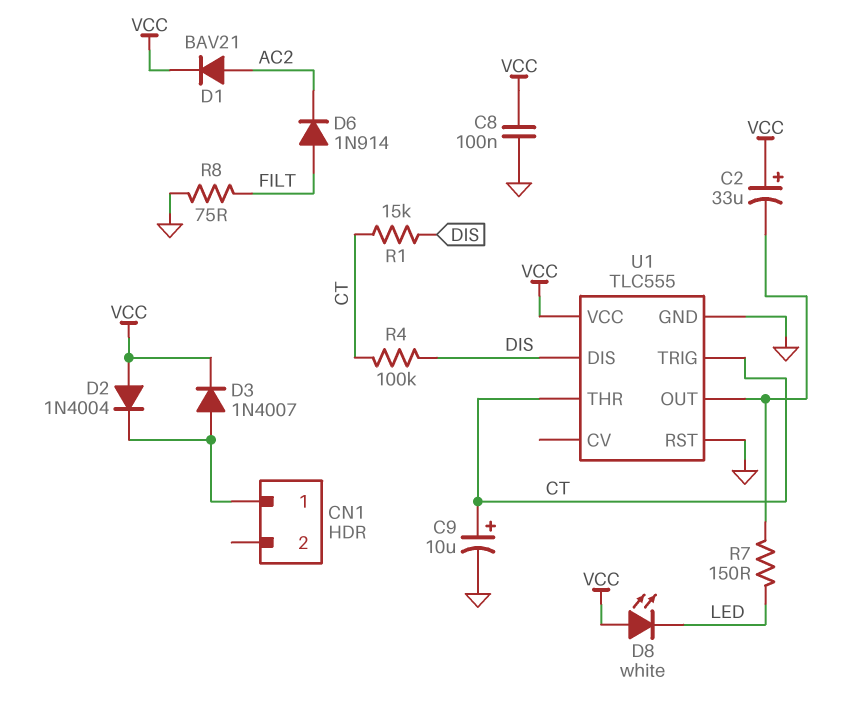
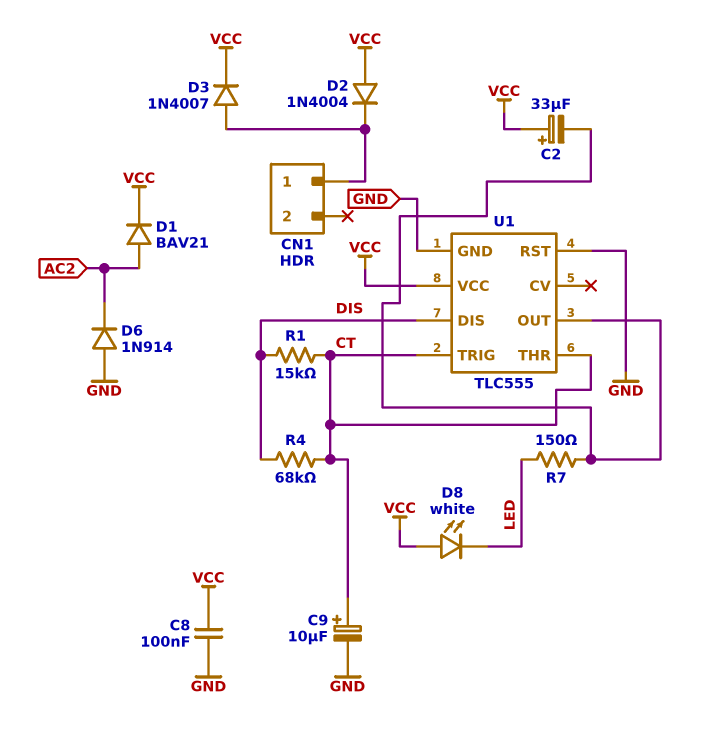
D6: diode 1N914 (A FILT, K AC2) -> diode 1N914 (A GND, K AC2)
R4: 100k (CT, DIS) -> 68k (CT, DIS)
R8: 75 (FILT, GND) -> none

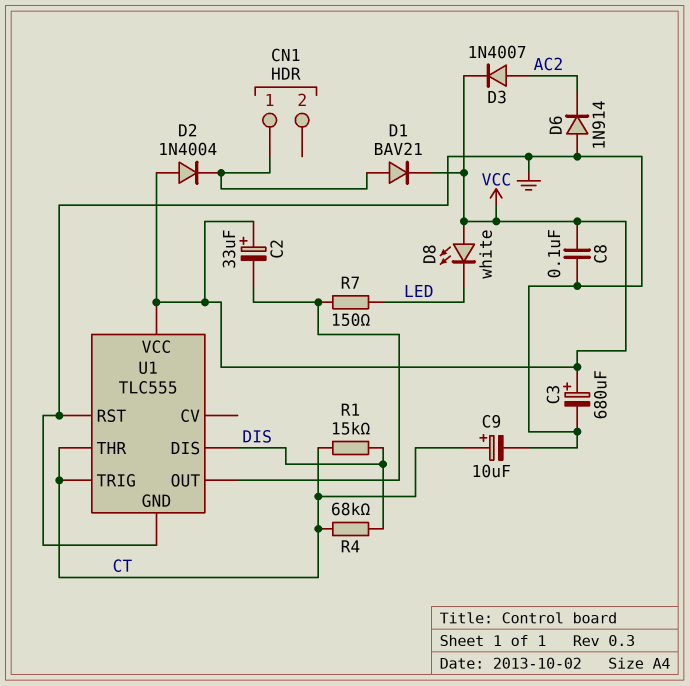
C3: none -> 680uF (plus VCC, minus GND)
D1: diode BAV21 (A AC2, K VCC) -> diode BAV21 (A CN1/1, K VCC)
D3: diode 1N4007 (A CN1/1, K VCC) -> diode 1N4007 (A AC2, K VCC)

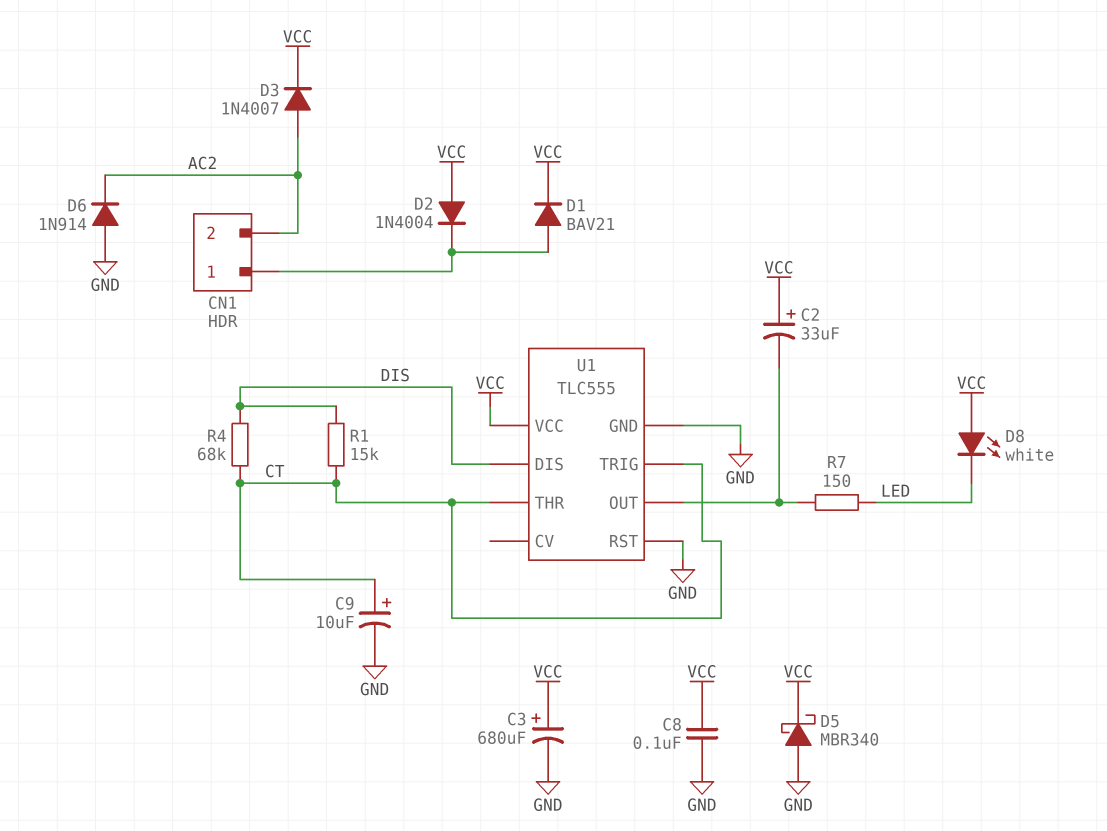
CN1 pin 2: none -> AC2
D5: none -> schottky MBR340 (A GND, K VCC)

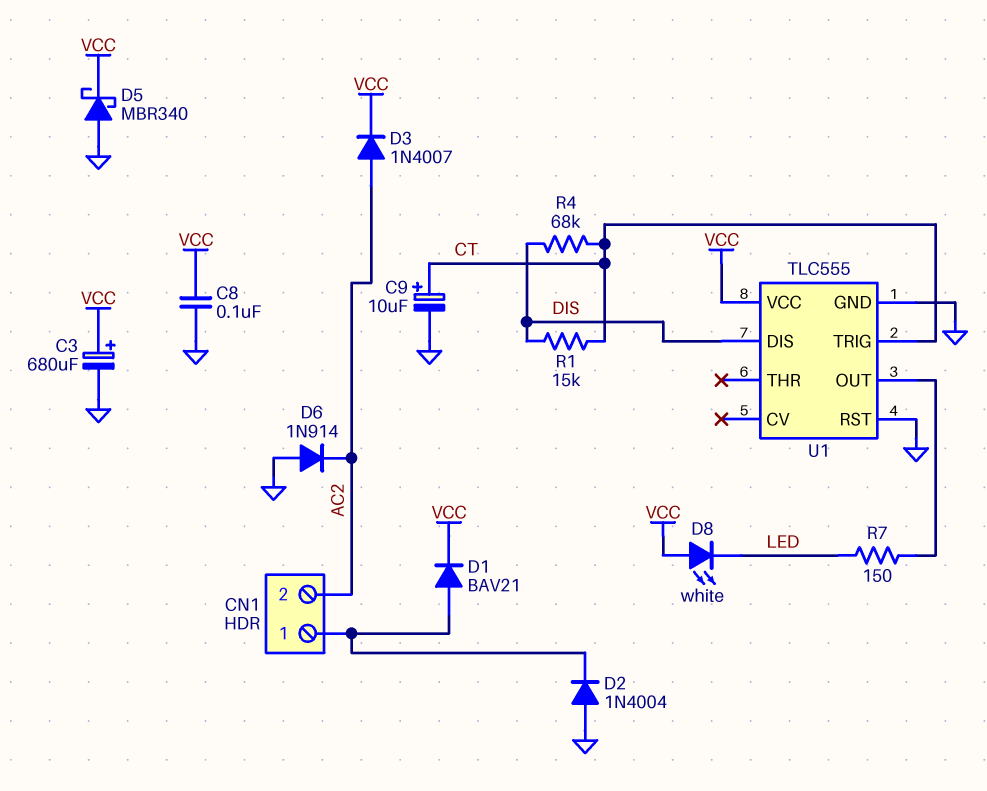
C2: 33uF (plus VCC, minus U1/OUT) -> none
D2: diode 1N4004 (A VCC, K CN1/1) -> diode 1N4004 (A GND, K CN1/1)
U1 pin THR: CT -> none

